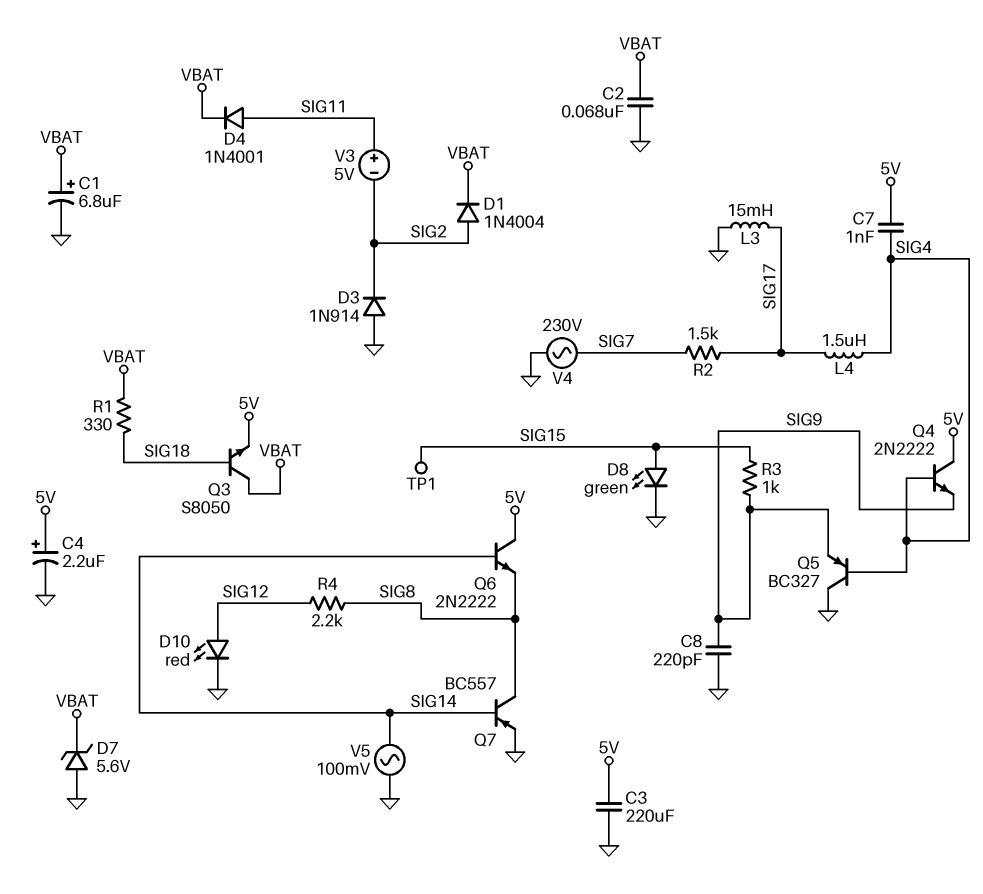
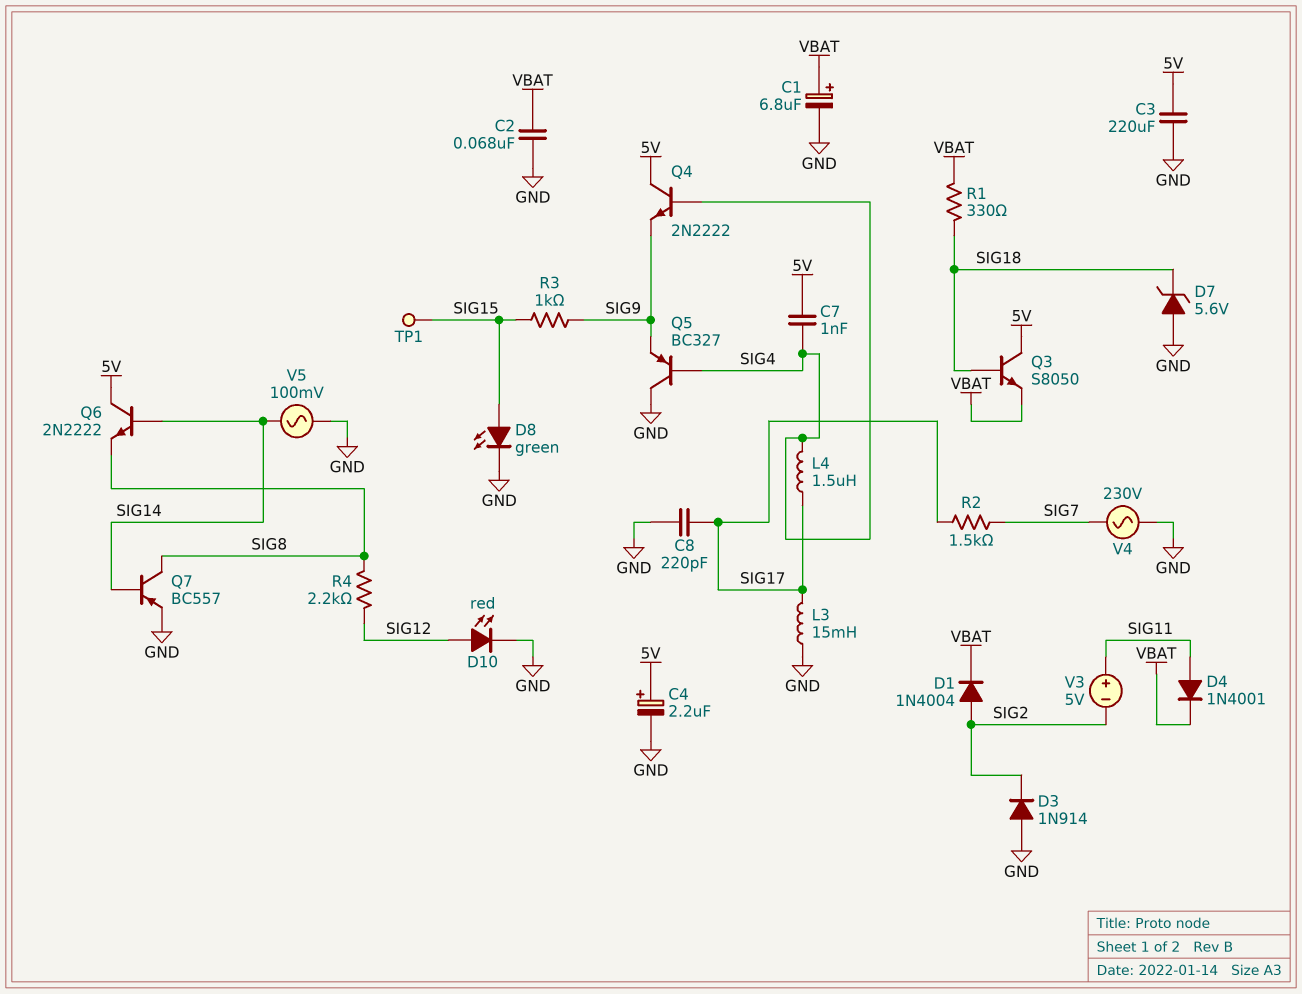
C8: 220pF (GND, SIG9) -> 220pF (GND, SIG17)
D7: zener 5.6V (A GND, K VBAT) -> zener 5.6V (A GND, K SIG18)
Q3: NPN S8050 (B SIG18, C VBAT, E 5V) -> NPN S8050 (B SIG18, C 5V, E VBAT)

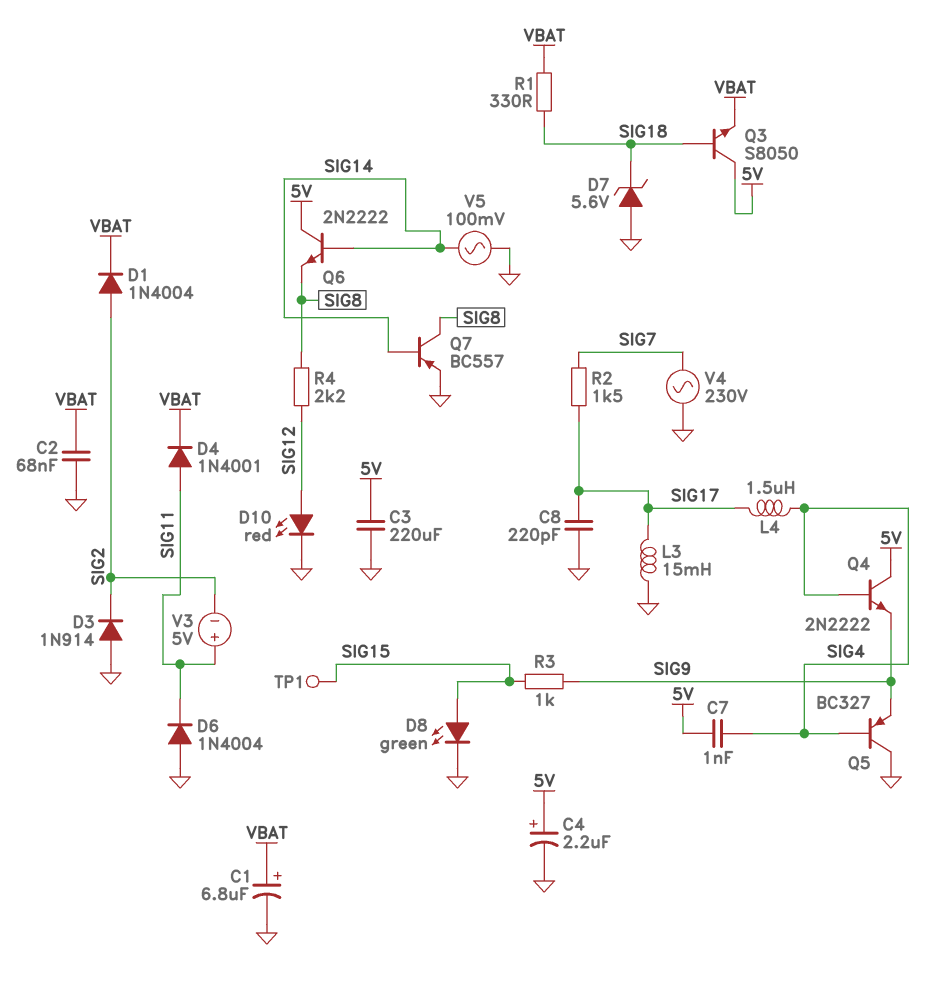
D6: none -> diode 1N4004 (A GND, K SIG11)

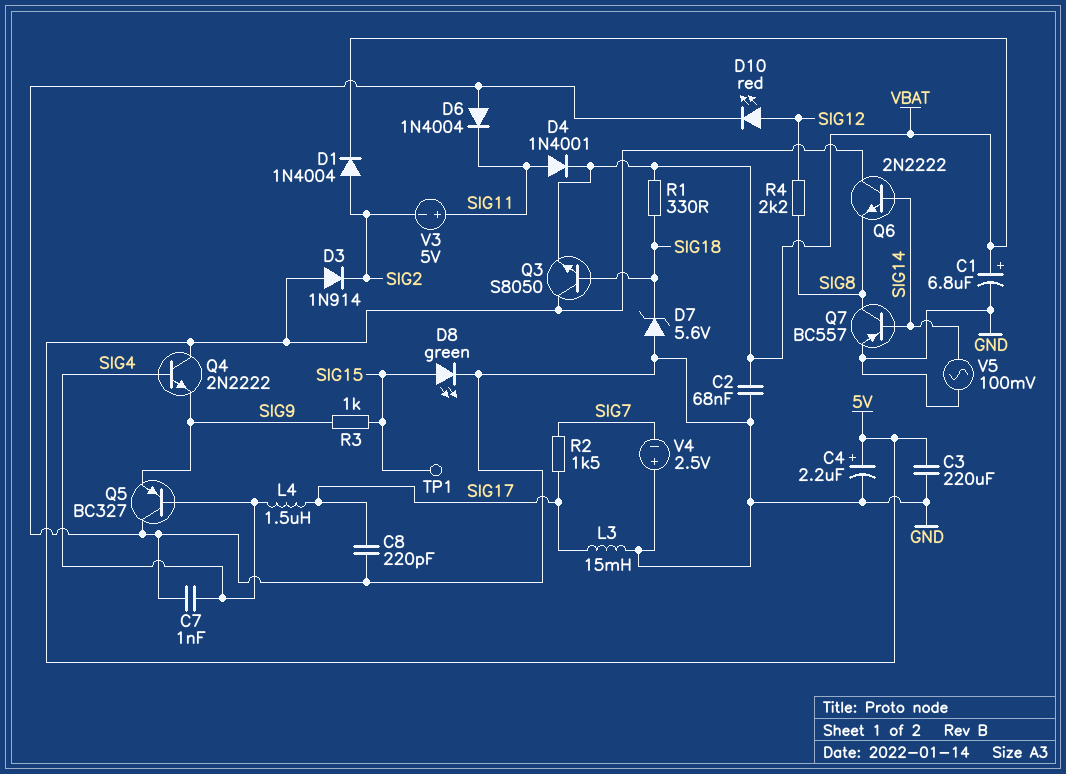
C7: 1nF (5V, SIG4) -> 1nF (GND, SIG4)
D3: diode 1N914 (A GND, K SIG2) -> diode 1N914 (A 5V, K SIG2)
V4: AC 230V (GND, SIG7) -> 2.5V (plus GND, minus SIG7)

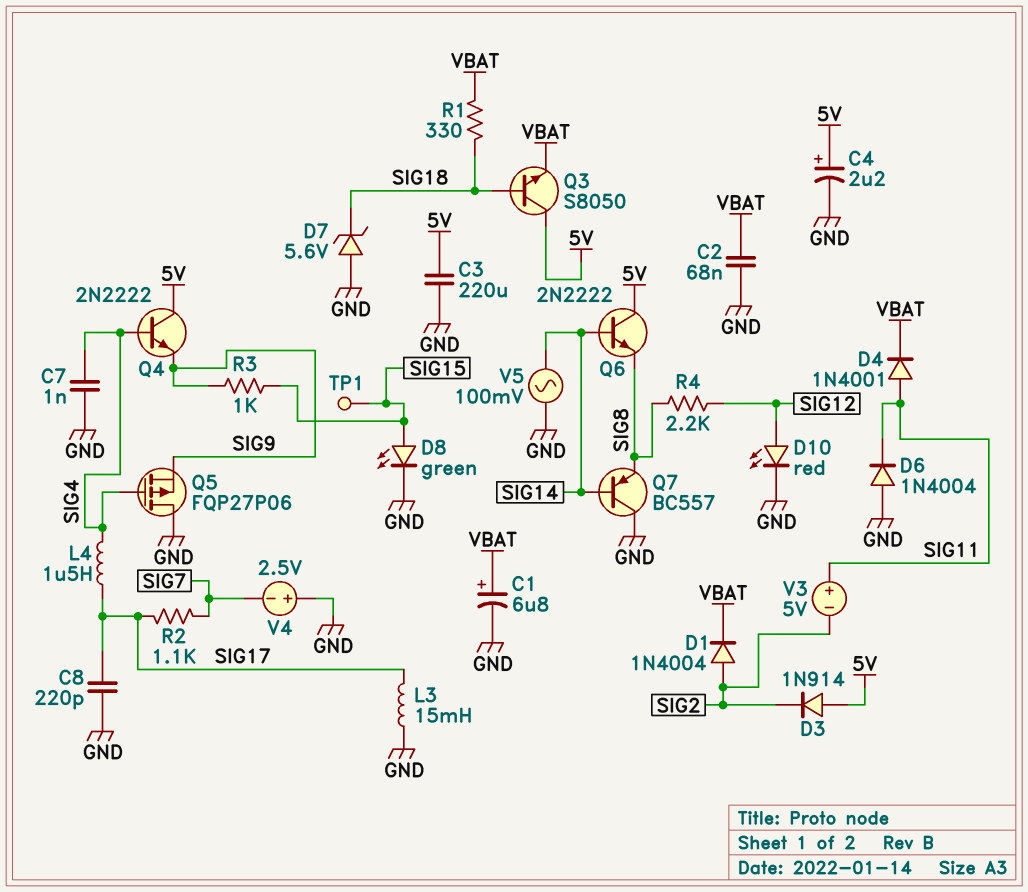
Q5: PNP BC327 (B SIG4, C GND, E SIG9) -> PMOS FQP27P06 (G SIG4, D GND, S SIG9)
Q7: PNP BC557 (B SIG14, C SIG8, E GND) -> PNP BC557 (B SIG14, C GND, E SIG8)
R2: 1.5k (SIG7, SIG17) -> 1.1k (SIG7, SIG17)

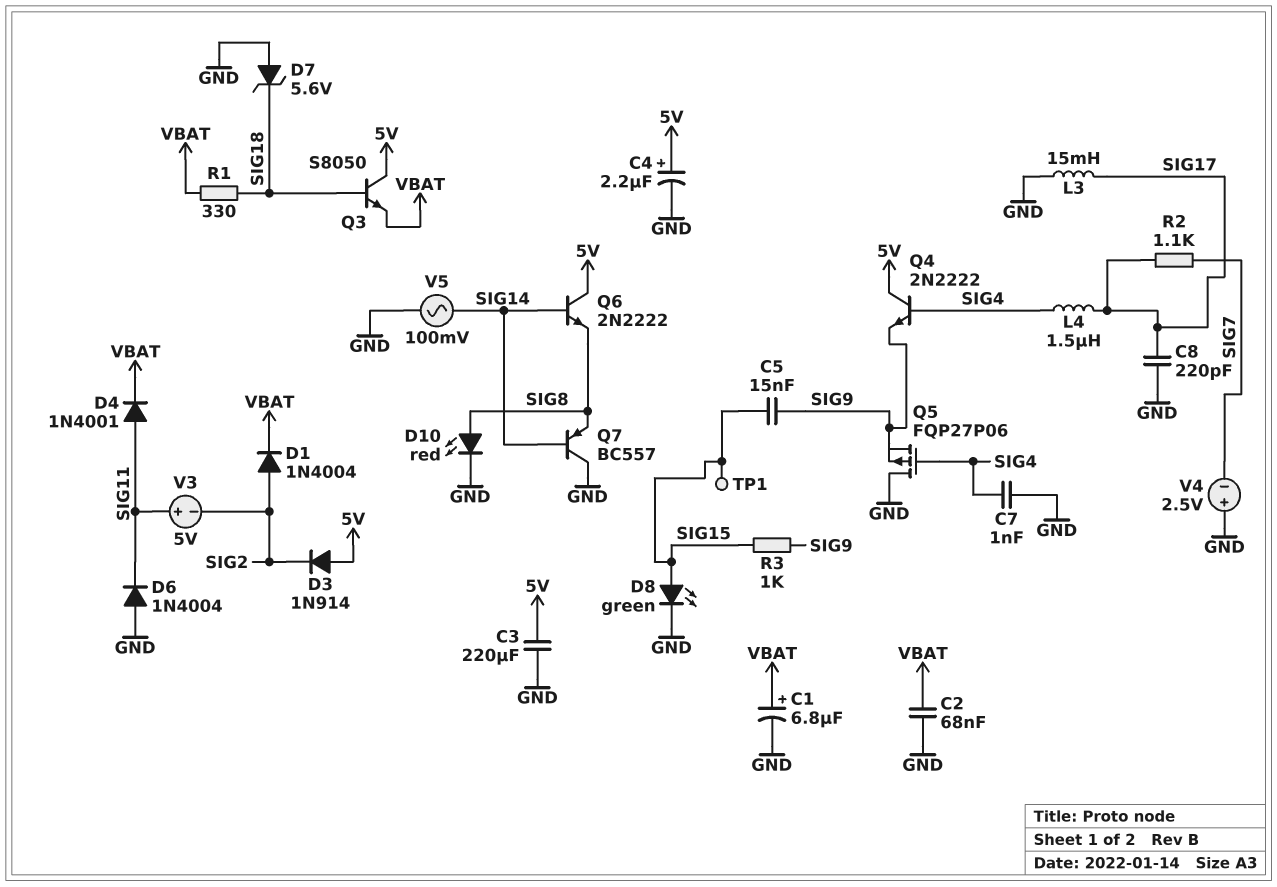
C5: none -> 15nF (SIG9, SIG15)
D10: LED red (A SIG12, K GND) -> LED red (A SIG8, K GND)
R4: 2.2k (SIG8, SIG12) -> none

